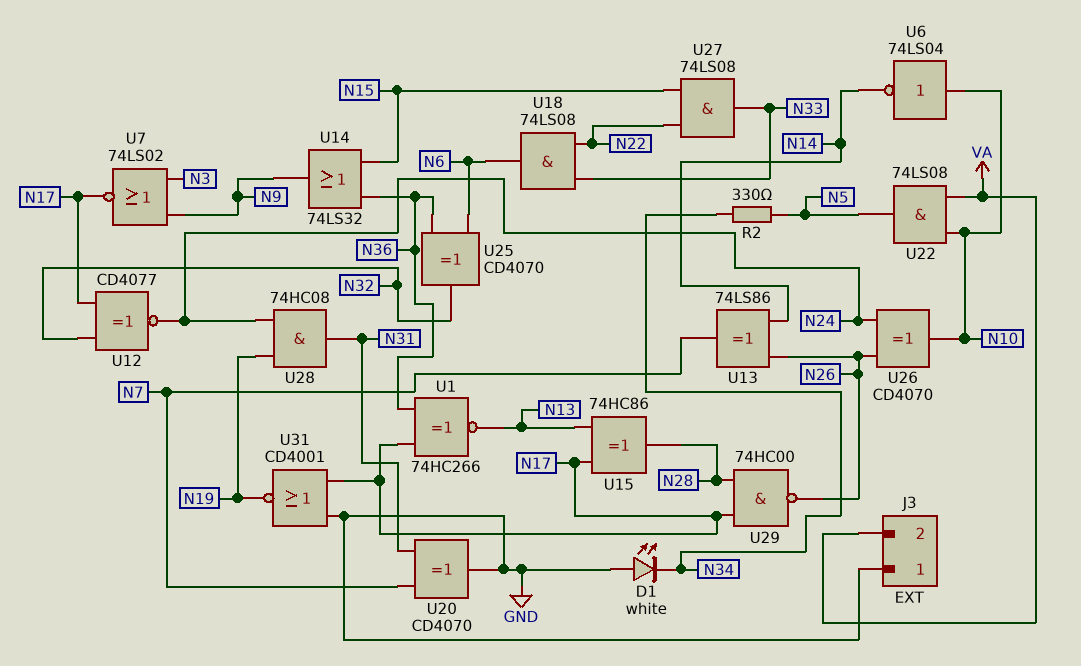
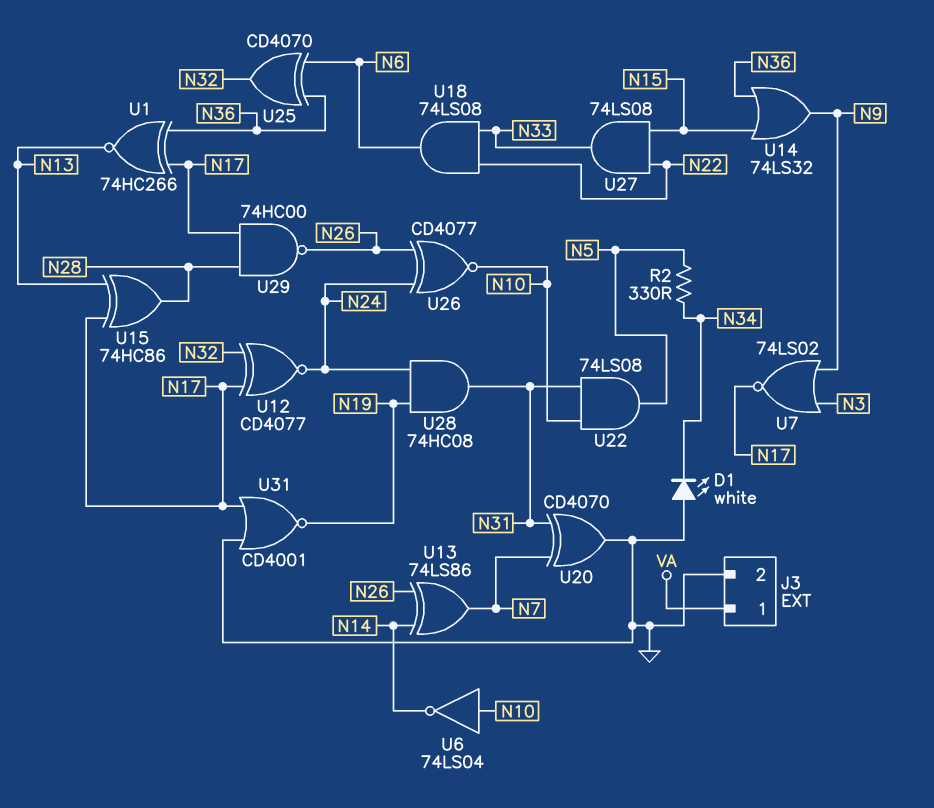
J3 pin 1: GND -> VA
J3 pin 2: VA -> GND
U22: AND 74LS08 (in N10, in VA, out N5) -> AND 74LS08 (in N10, in N31, out N5)
U26: XOR CD4070 (in N24, in N26, out N10) -> XNOR CD4077 (in N24, in N26, out N10)

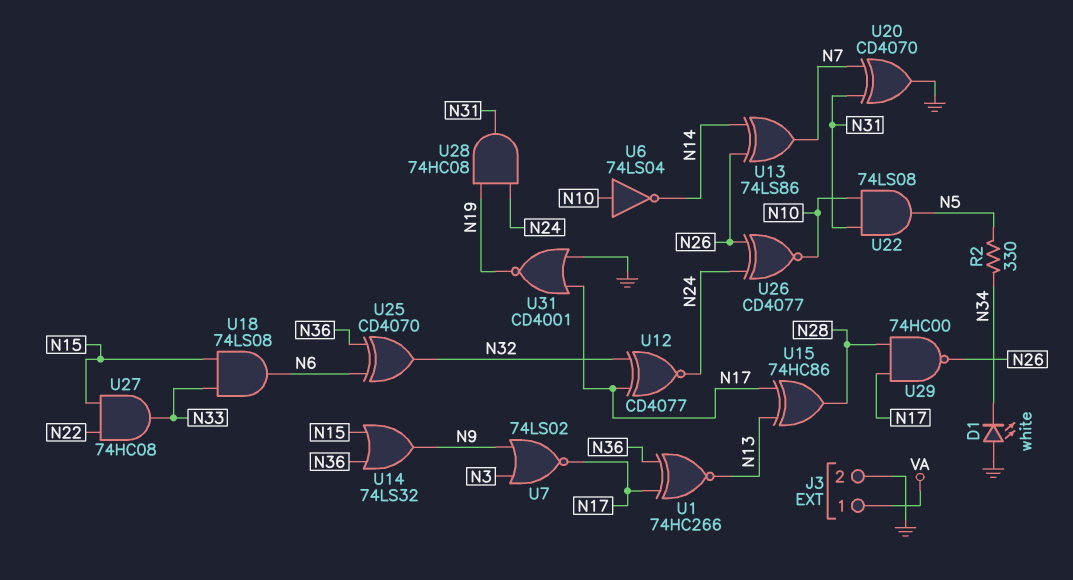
U18: AND 74LS08 (in N22, in N33, out N6) -> AND 74LS08 (in N15, in N33, out N6)
U27: AND 74LS08 (in N15, in N22, out N33) -> AND 74HC08 (in N15, in N22, out N33)

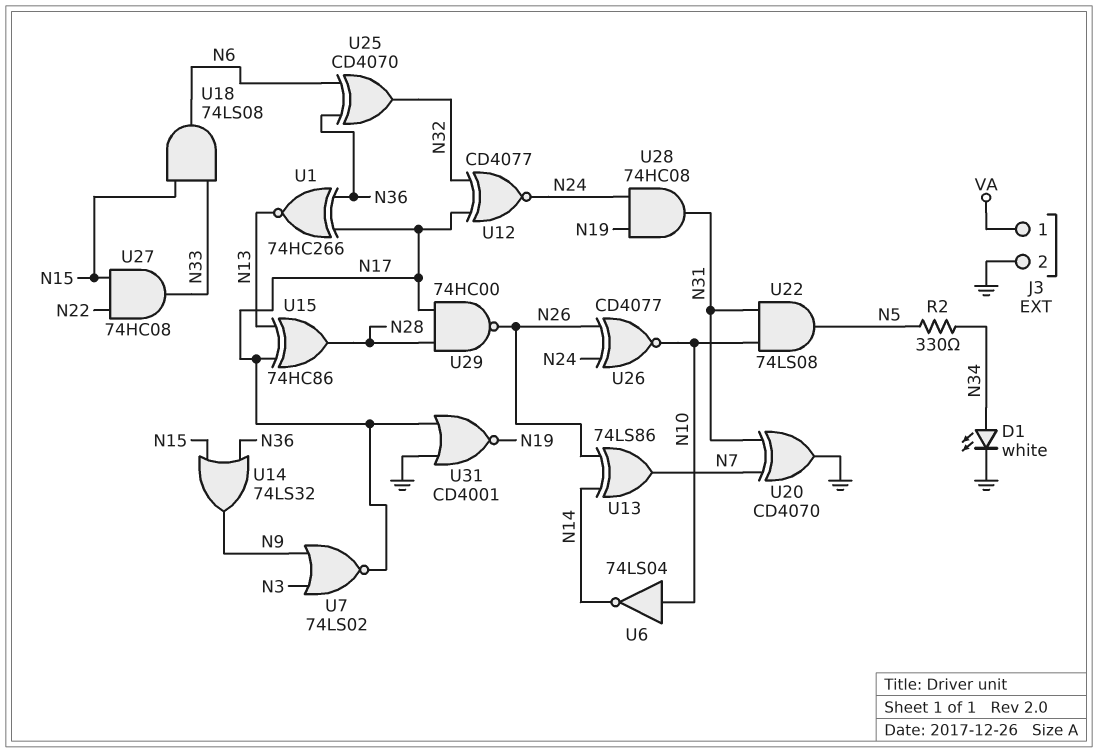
D1: LED white (A GND, K N34) -> LED white (A N34, K GND)

